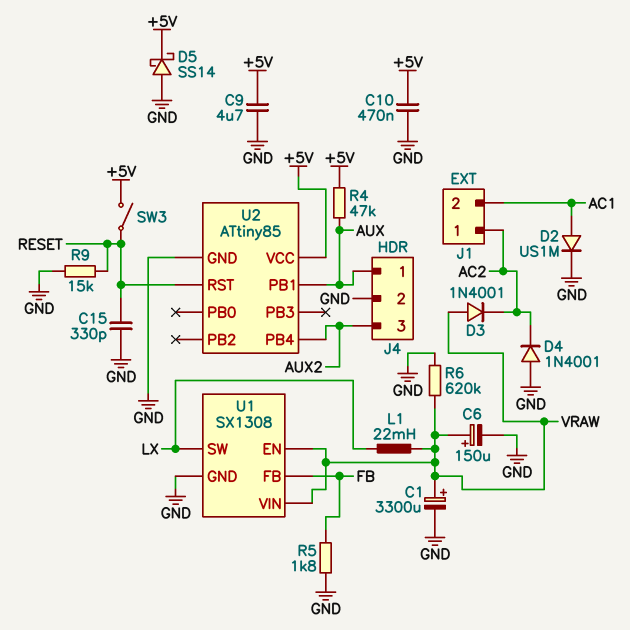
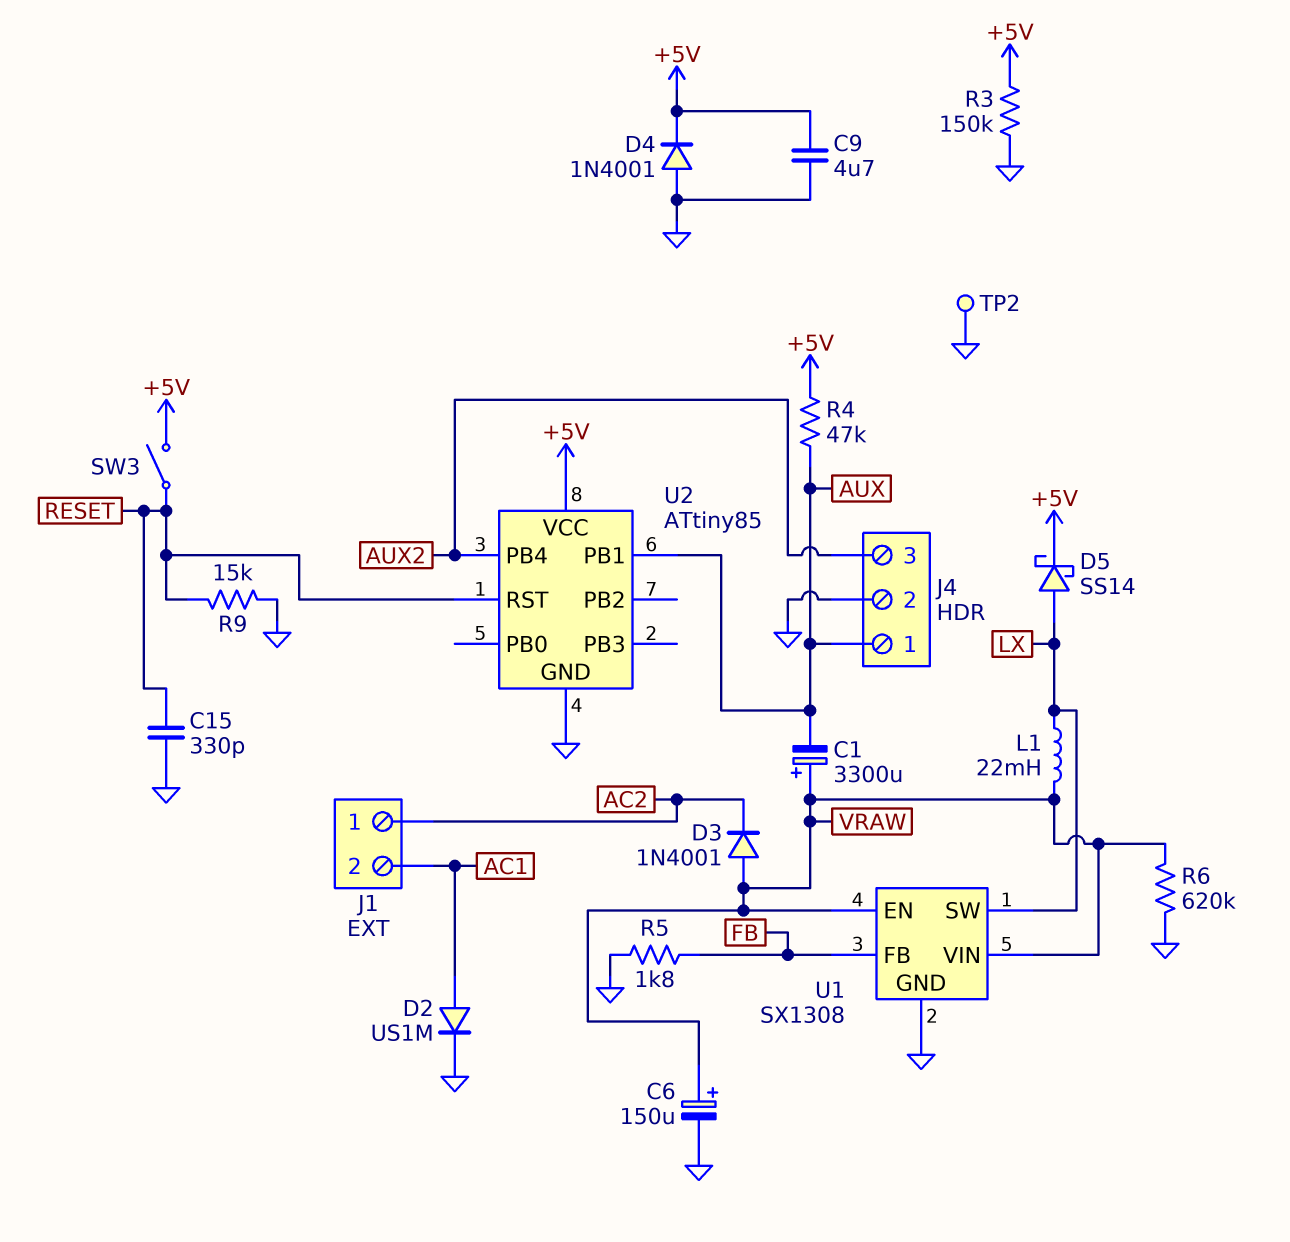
C1: 3300uF (plus VRAW, minus GND) -> 3300uF (plus VRAW, minus AUX)
C10: 470nF (+5V, GND) -> none
D4: diode 1N4001 (A GND, K AC2) -> diode 1N4001 (A GND, K +5V)
D5: schottky SS14 (A GND, K +5V) -> schottky SS14 (A LX, K +5V)
R3: none -> 150k (+5V, GND)
TP2: none -> test point (GND)

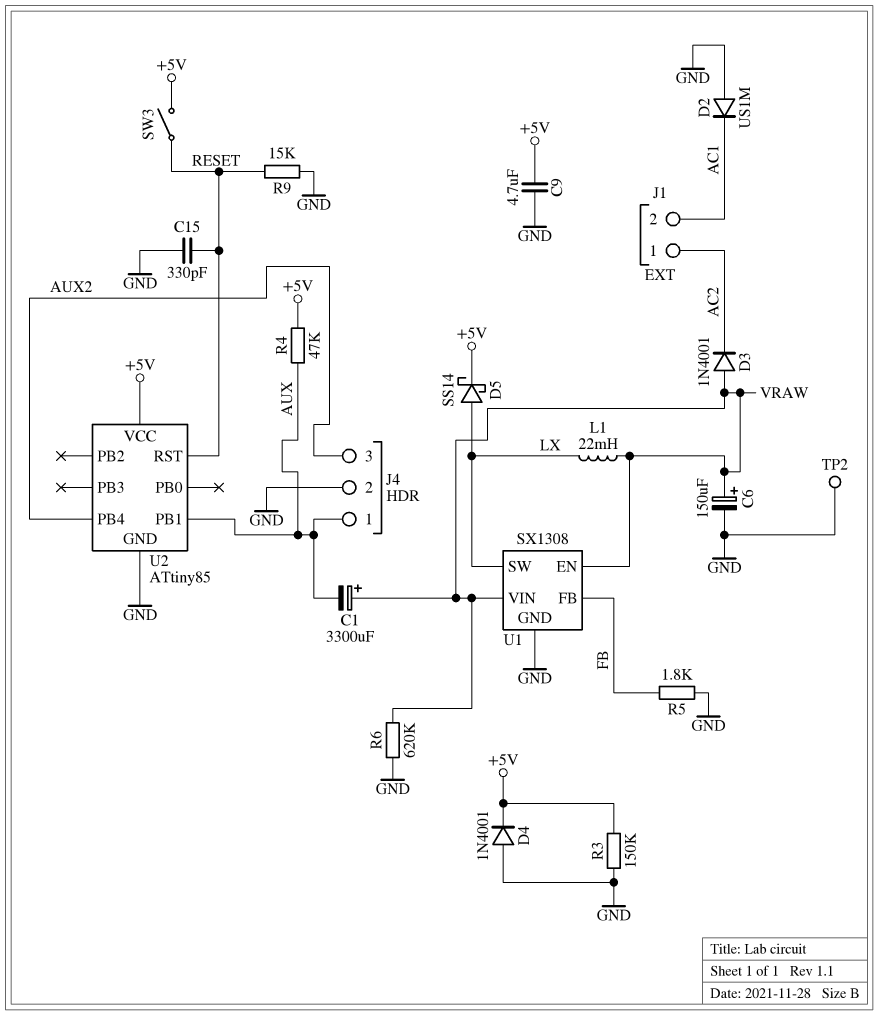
D2: diode US1M (A AC1, K GND) -> diode US1M (A GND, K AC1)

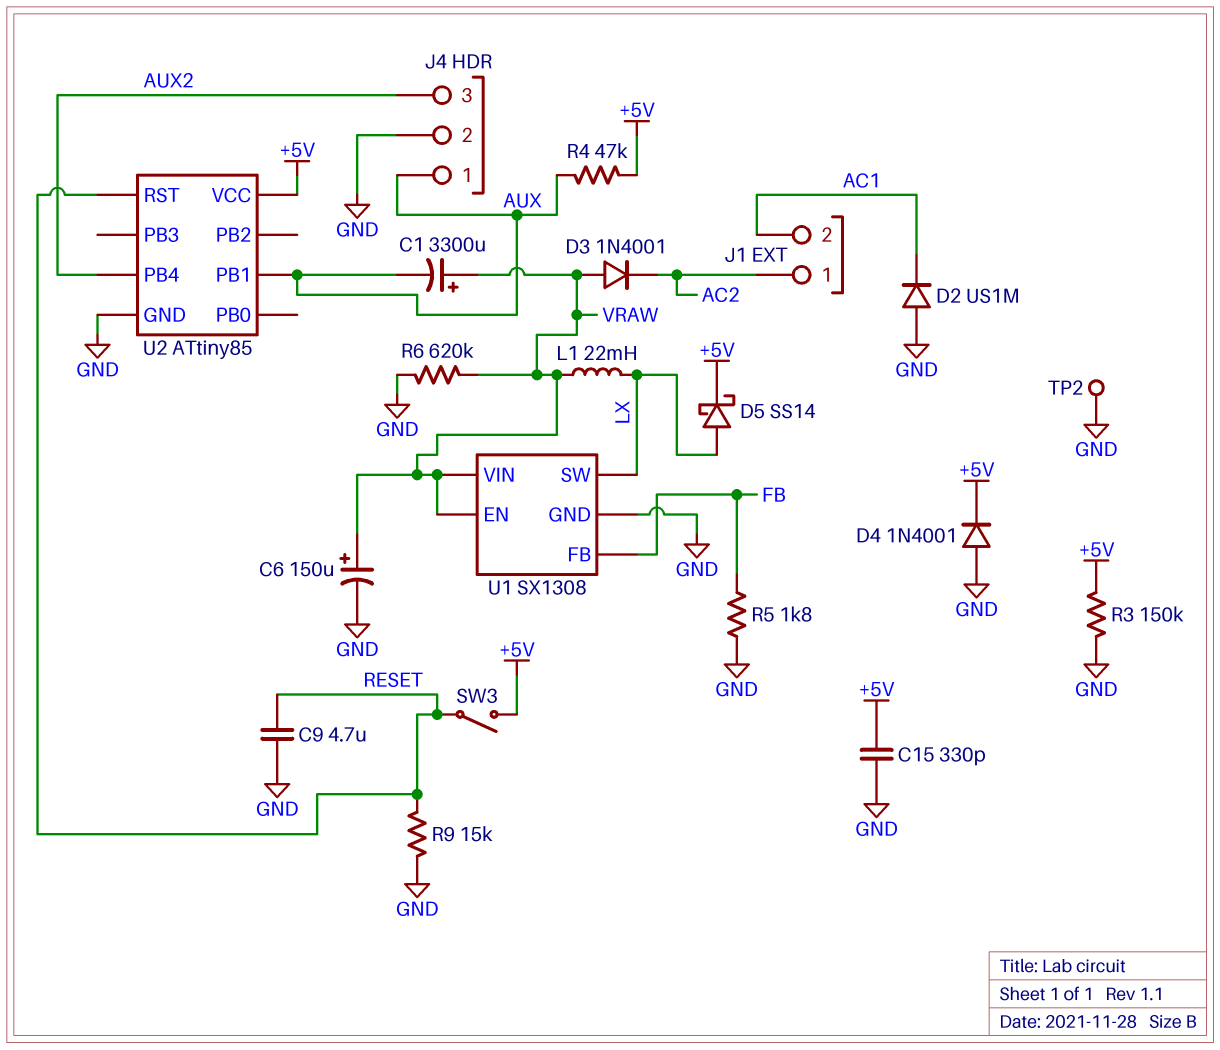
C9: 4.7uF (+5V, GND) -> 4.7uF (GND, RESET)
C15: 330pF (GND, RESET) -> 330pF (+5V, GND)

